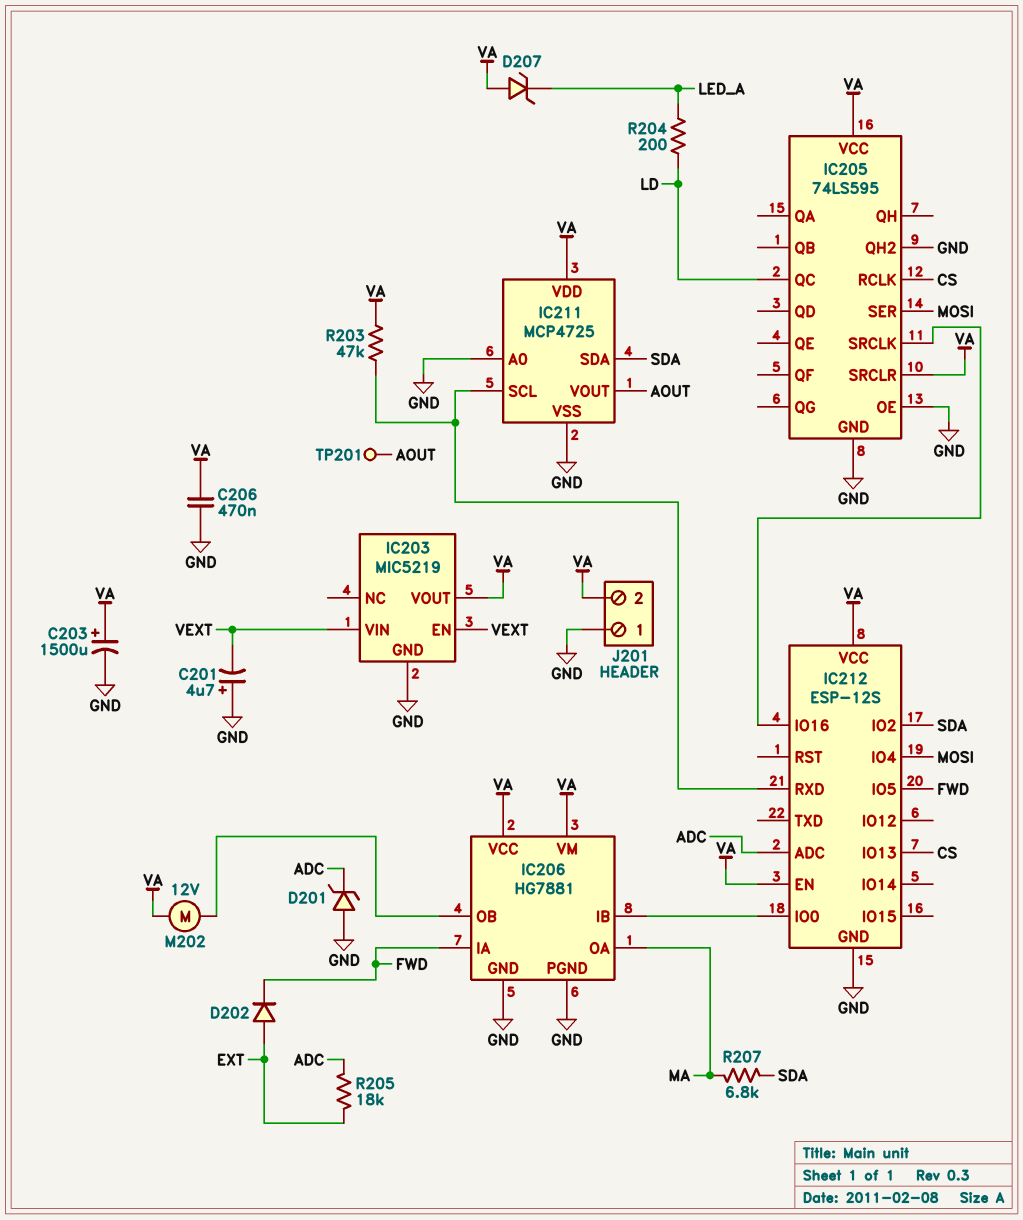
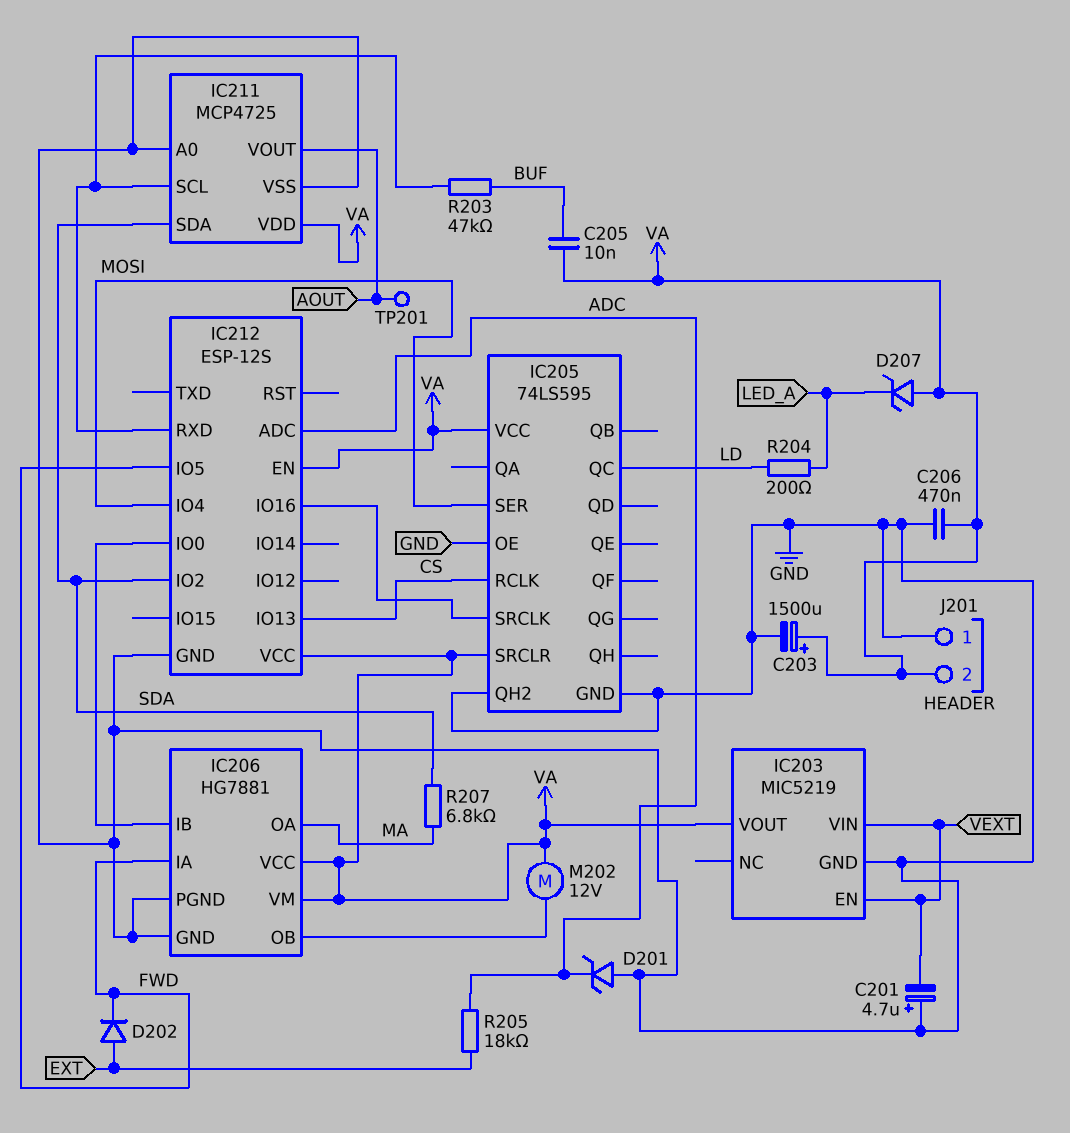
C205: none -> 10nF (BUF, VA)
R203: 47k (IC211/SCL, VA) -> 47k (BUF, IC211/SCL)

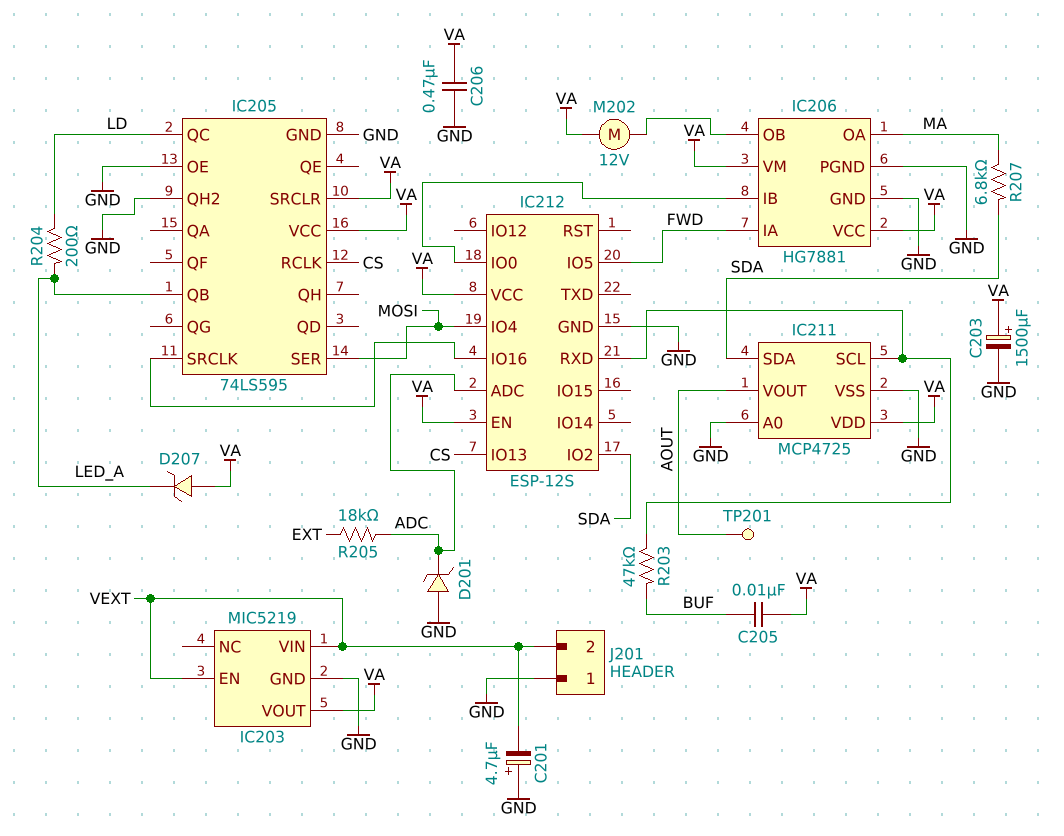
D202: diode (A EXT, K FWD) -> none
IC205 pin QB: none -> LED_A
J201 pin 2: VA -> VEXT

